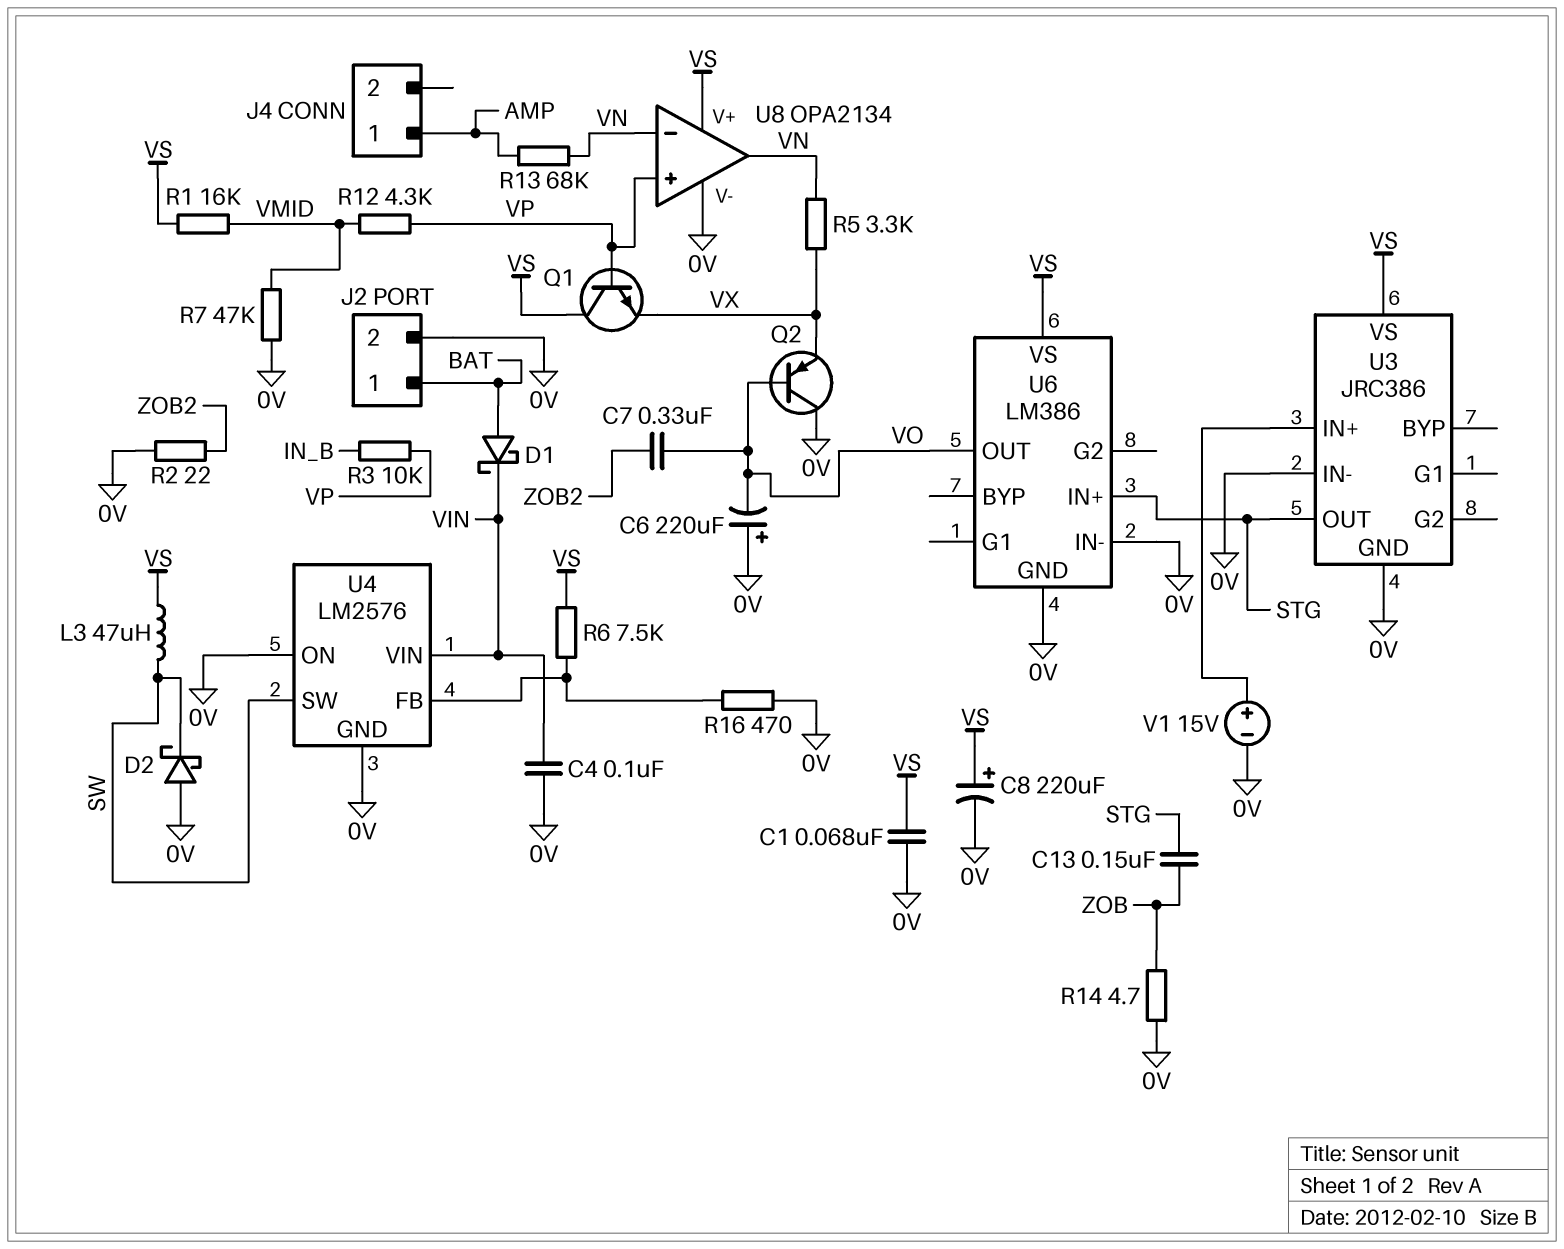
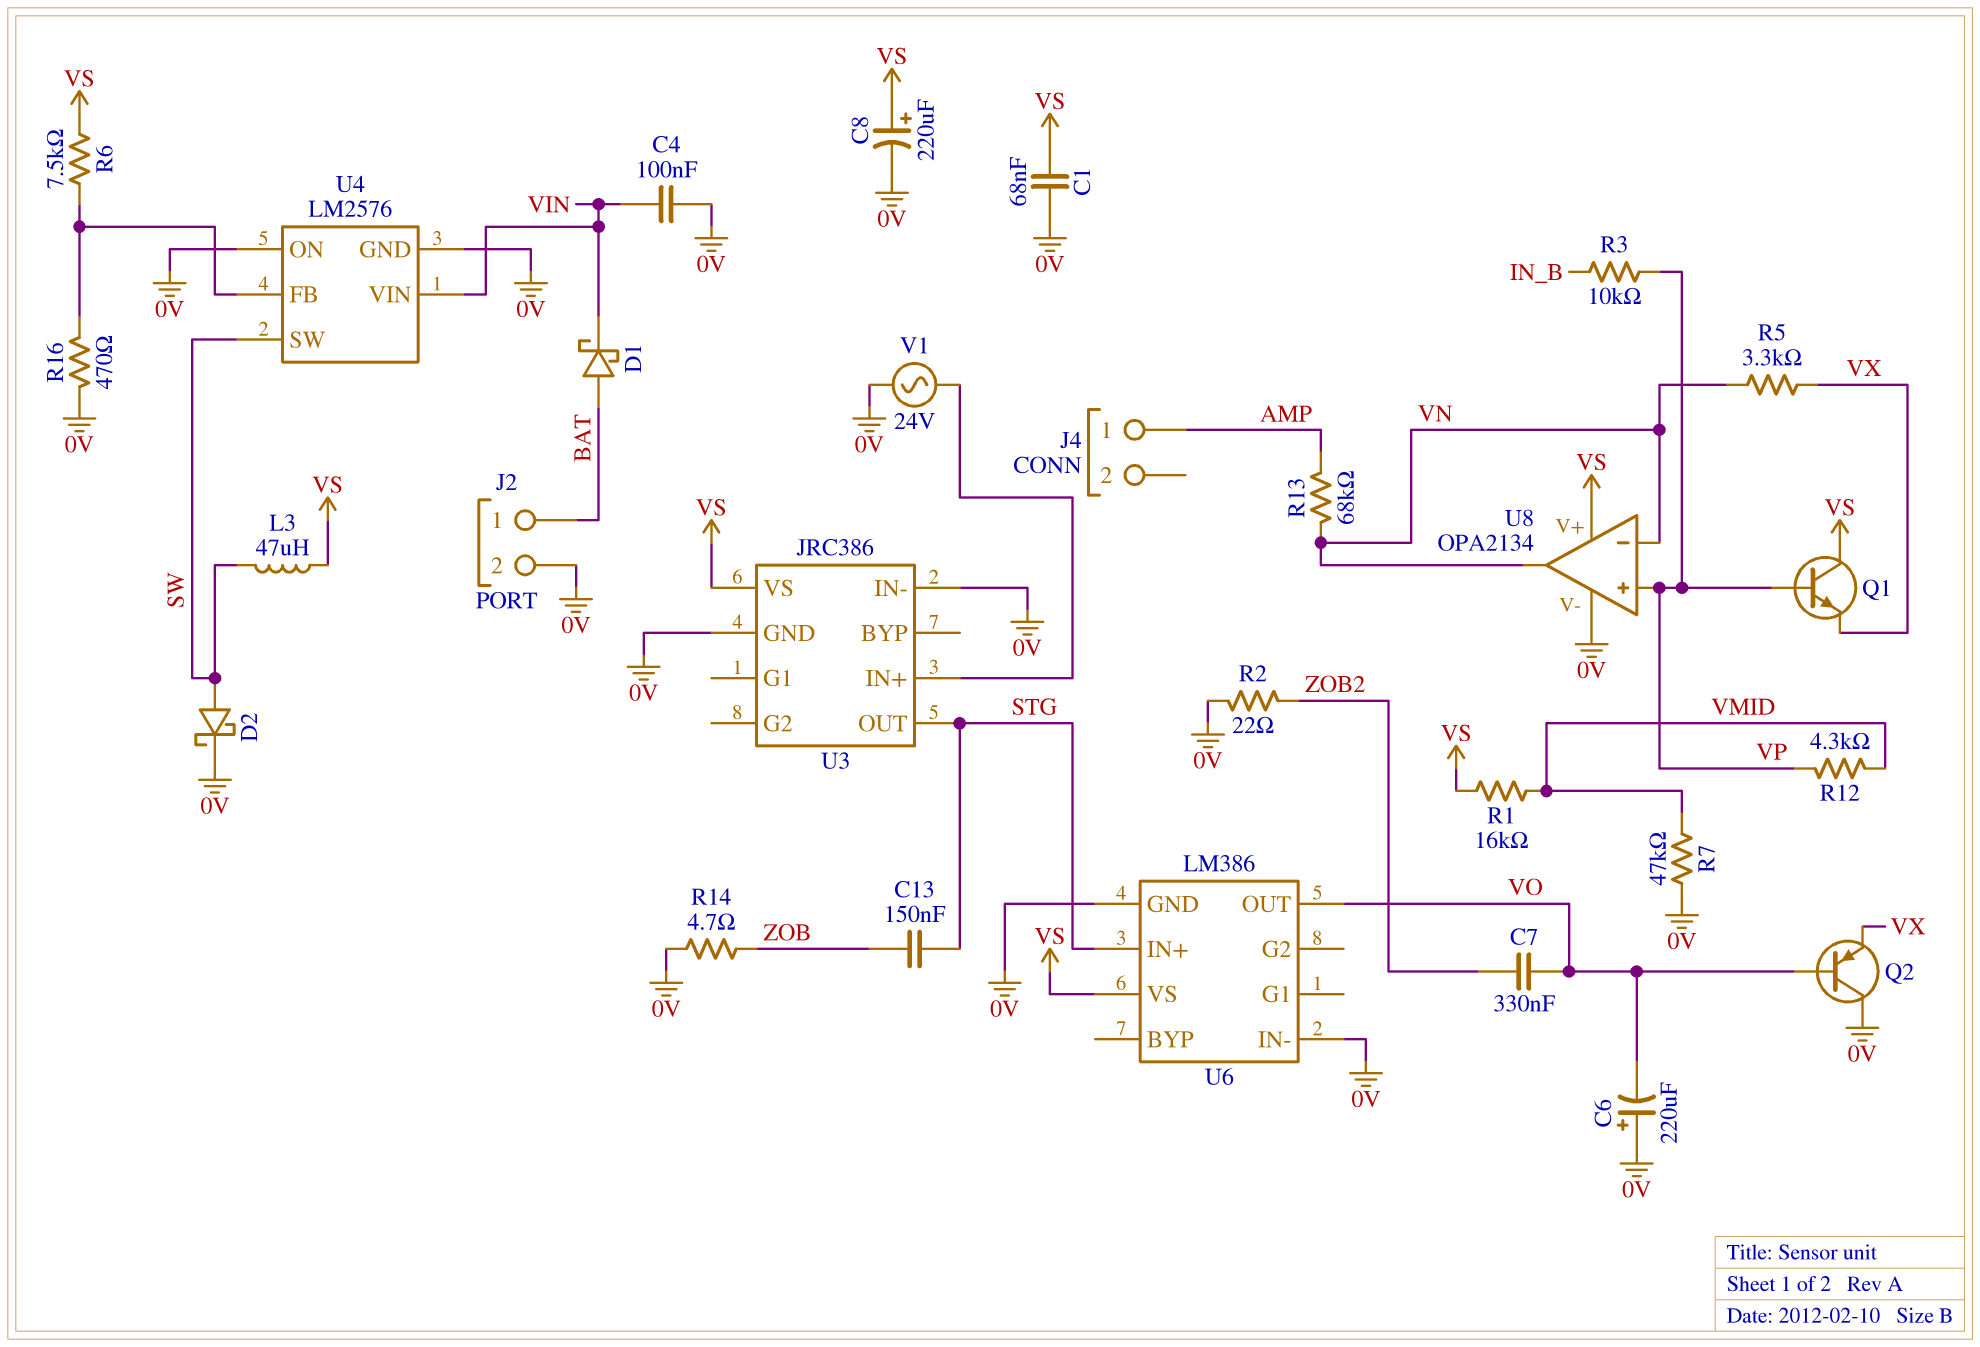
D2: schottky (A 0V, K SW) -> schottky (A SW, K 0V)
V1: 15V (plus U3/IN+, minus 0V) -> AC 24V (0V, U3/IN+)

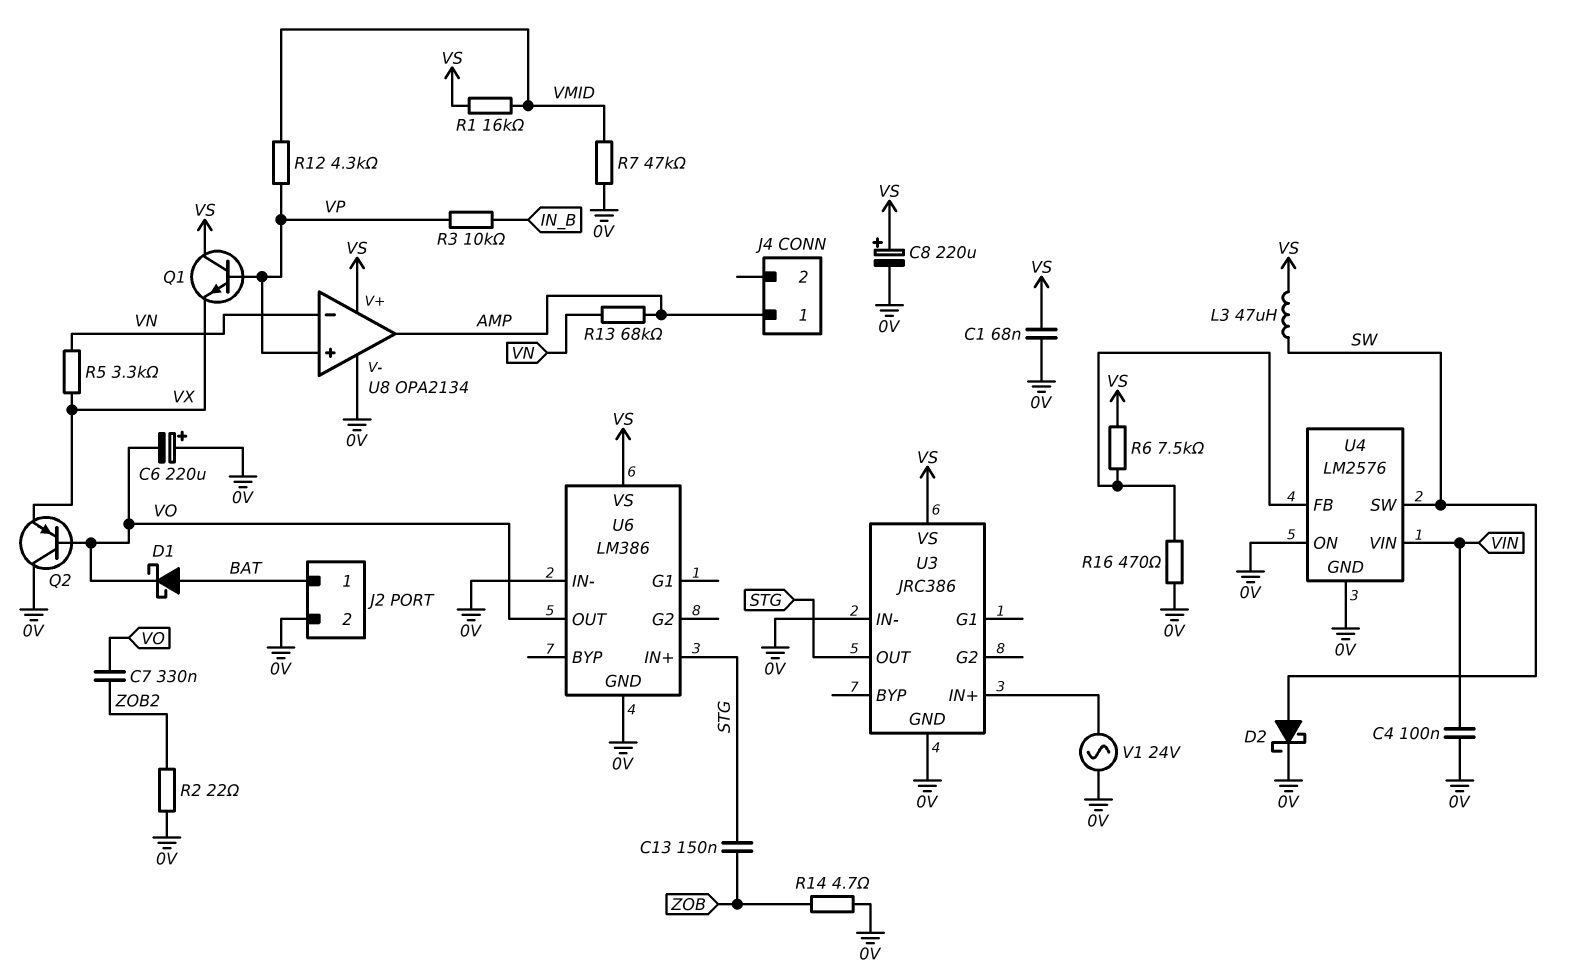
D1: schottky (A BAT, K VIN) -> schottky (A BAT, K VO)
U8 pin out: VN -> AMP

